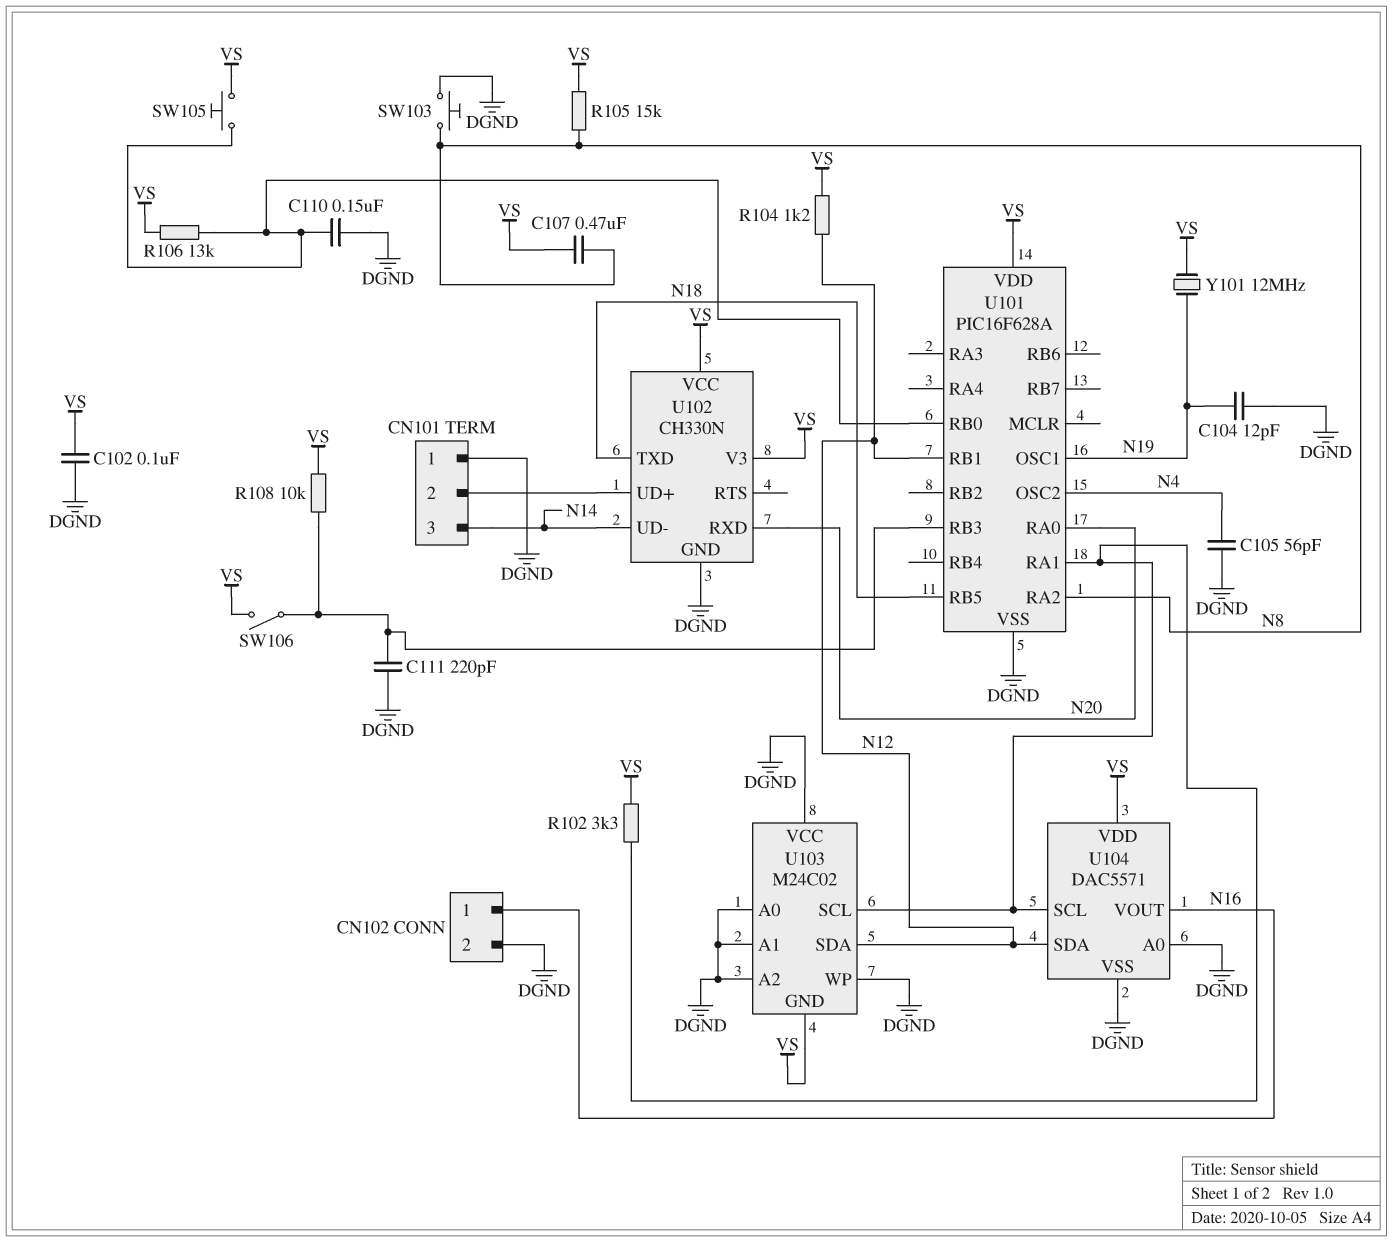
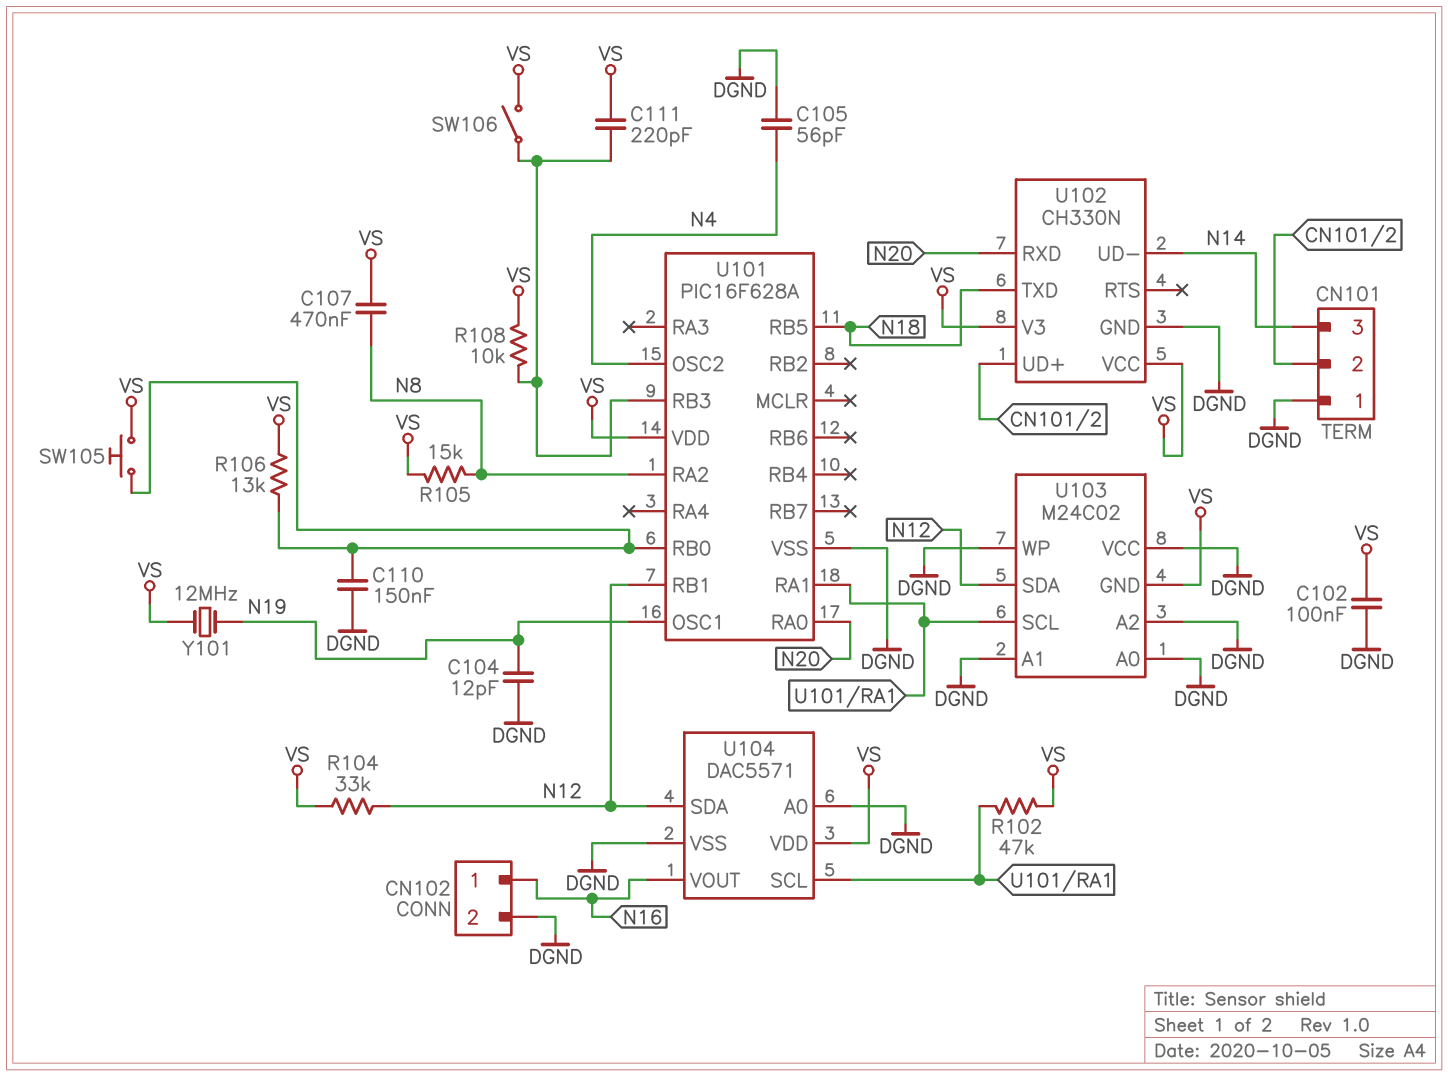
C111: 220pF (DGND, U101/RB3) -> 220pF (U101/RB3, VS)
R102: 3.3k (U101/RA1, VS) -> 47k (U101/RA1, VS)
R104: 1.2k (N12, VS) -> 33k (N12, VS)
SW103: button (DGND, N8) -> none

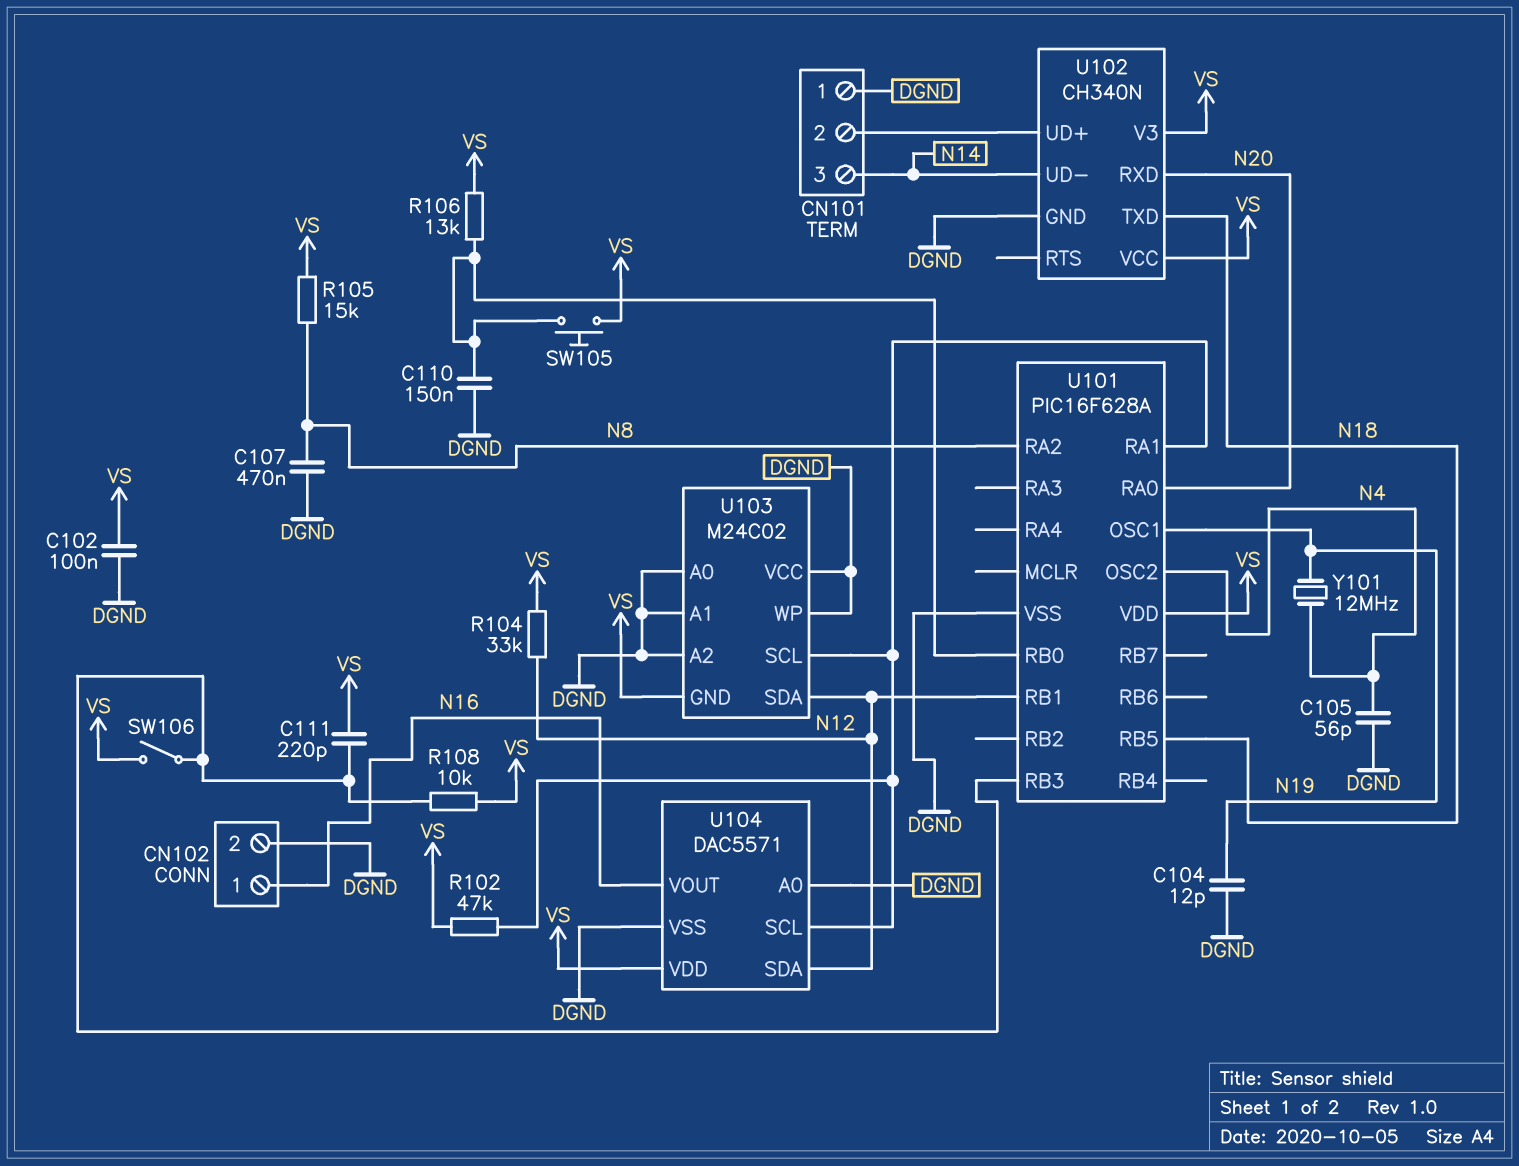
C107: 470nF (N8, VS) -> 470nF (DGND, N8)
U102: CH330N -> CH340N
Y101: 12MHz (N19, VS) -> 12MHz (N4, N19)

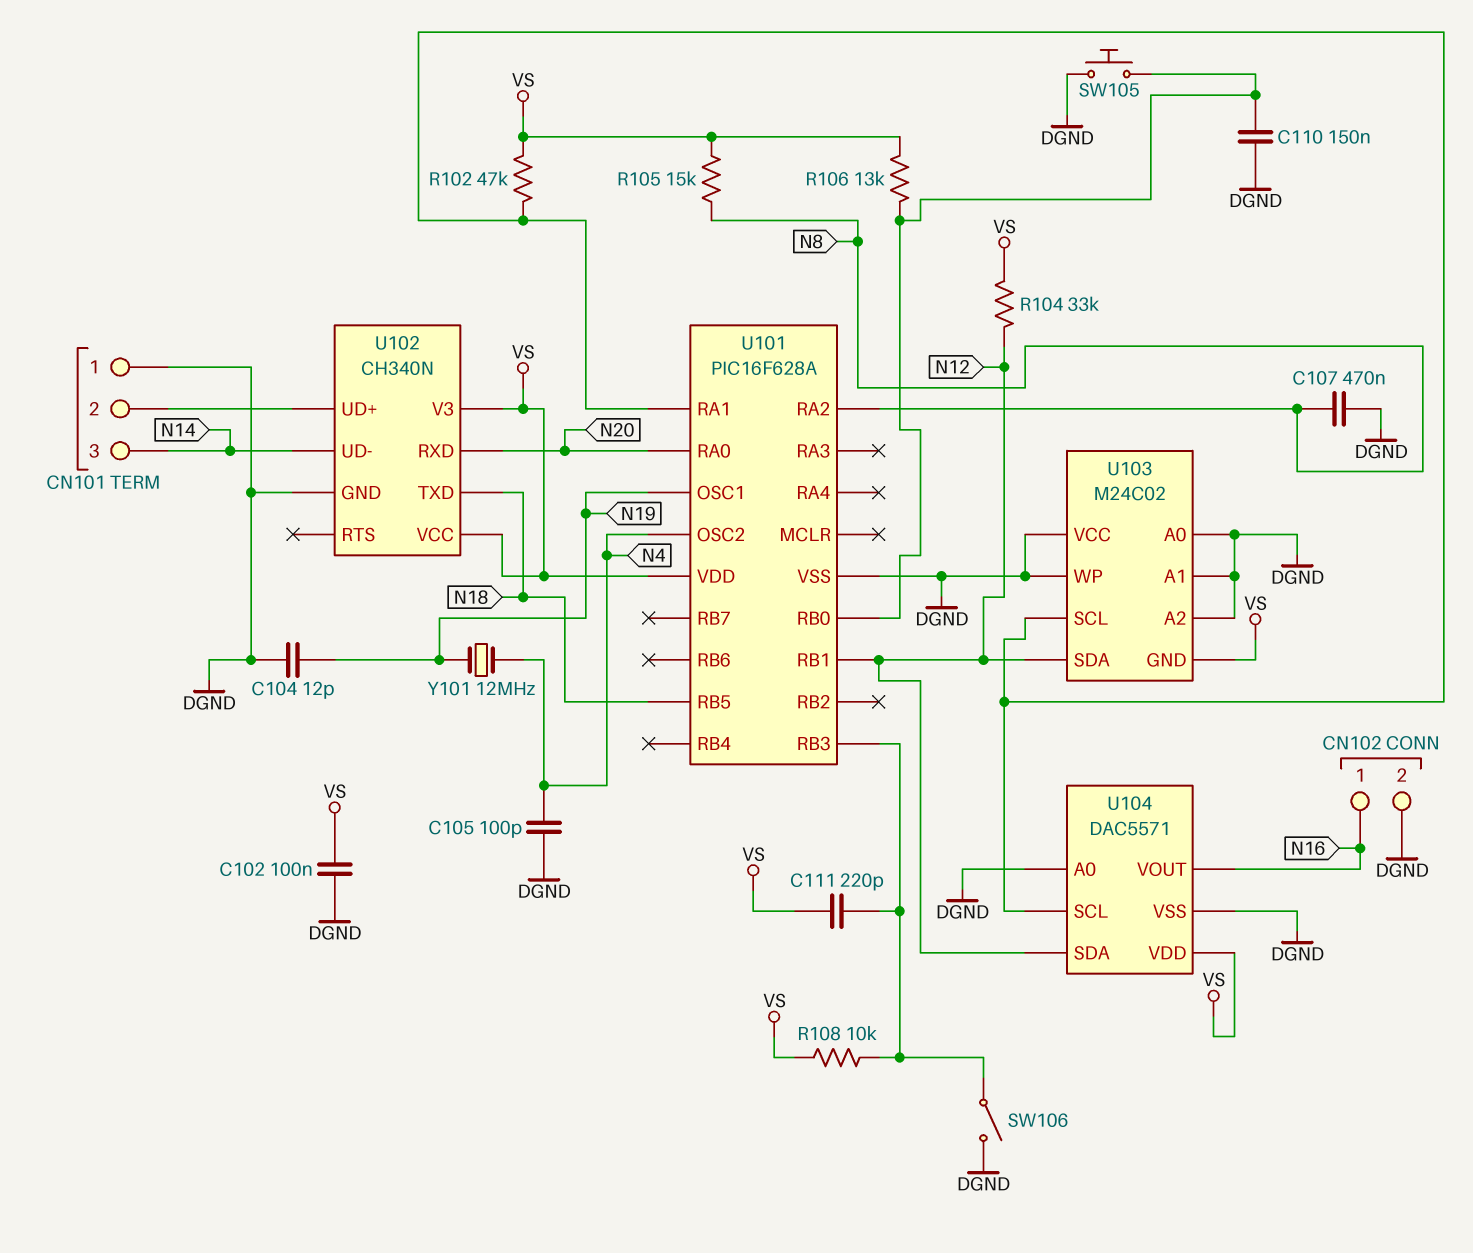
C105: 56pF (DGND, N4) -> 100pF (DGND, N4)
SW105: button (U101/RB0, VS) -> button (DGND, U101/RB0)
SW106: switch (U101/RB3, VS) -> switch (DGND, U101/RB3)

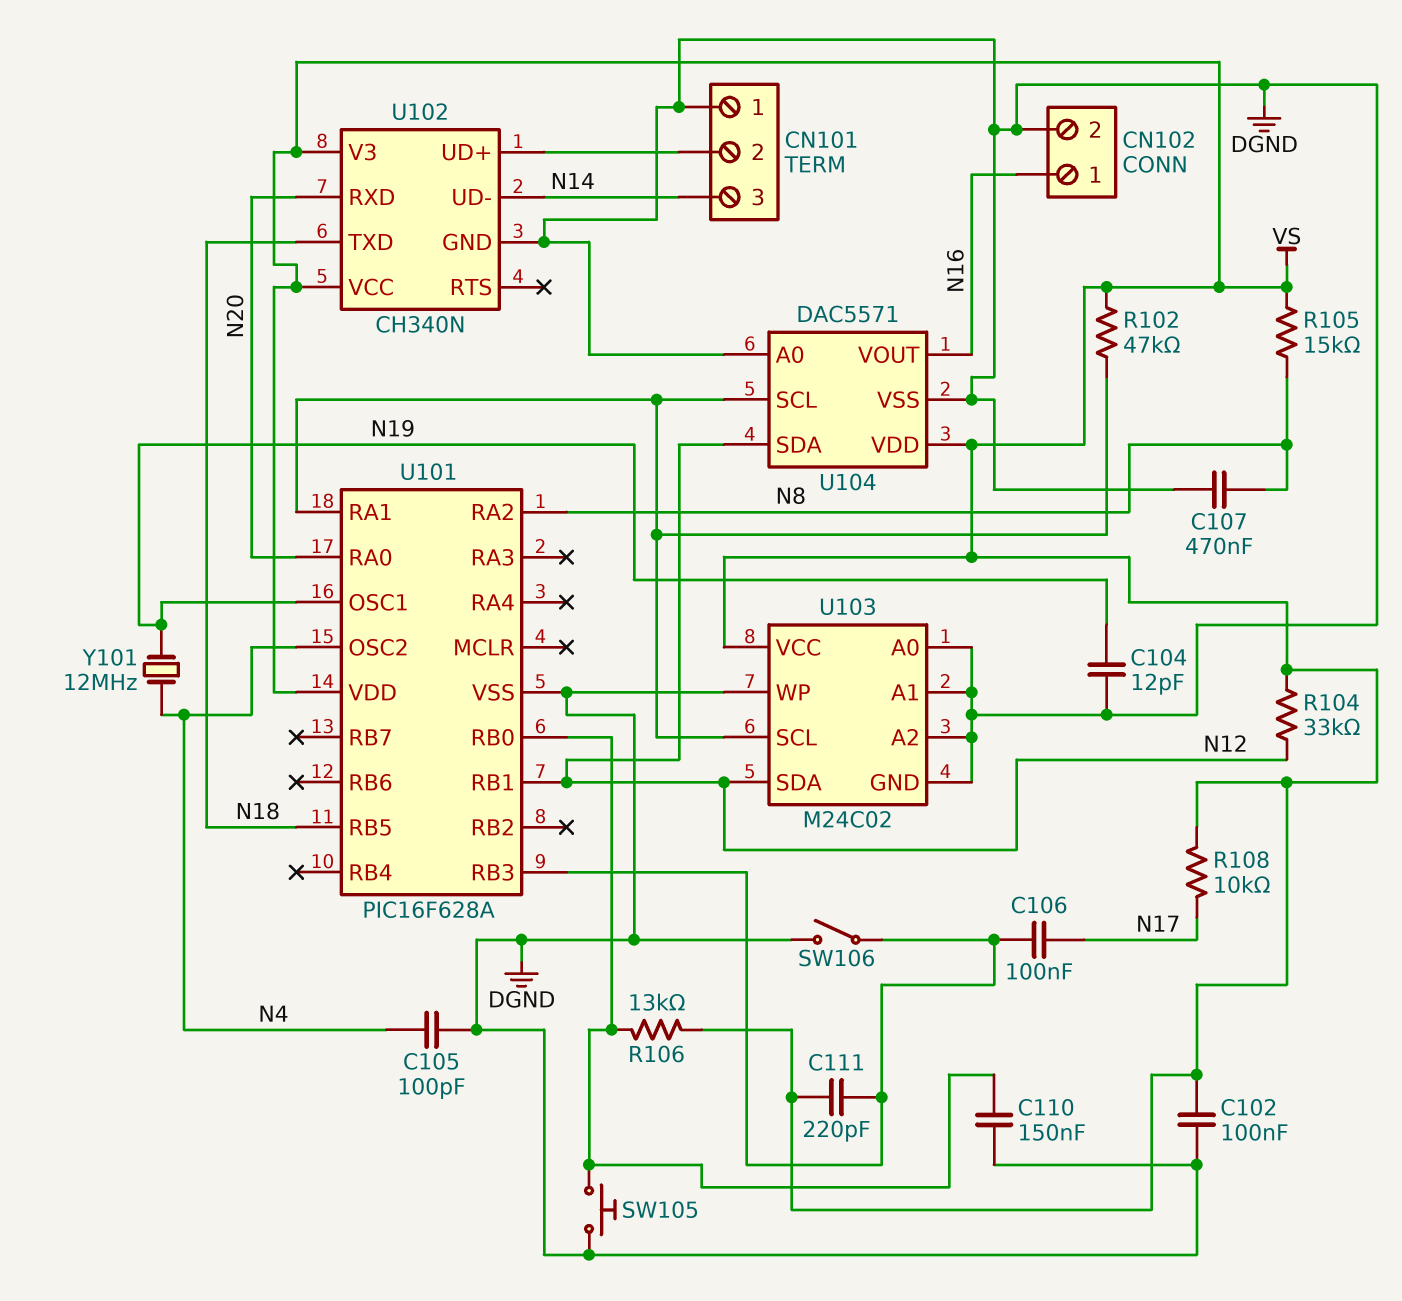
C106: none -> 100nF (N17, U101/RB3)
R108: 10k (U101/RB3, VS) -> 10k (N17, VS)
U103 pin GND: VS -> DGND
U103 pin VCC: DGND -> VS

